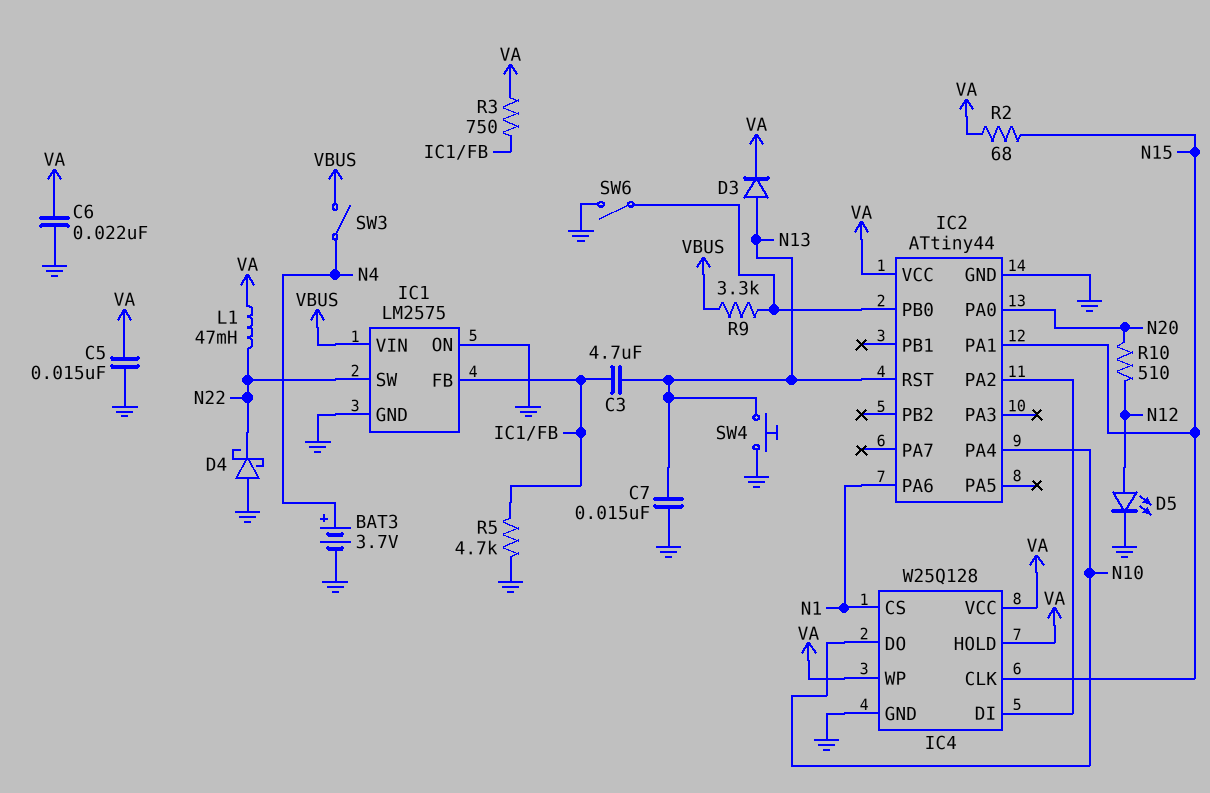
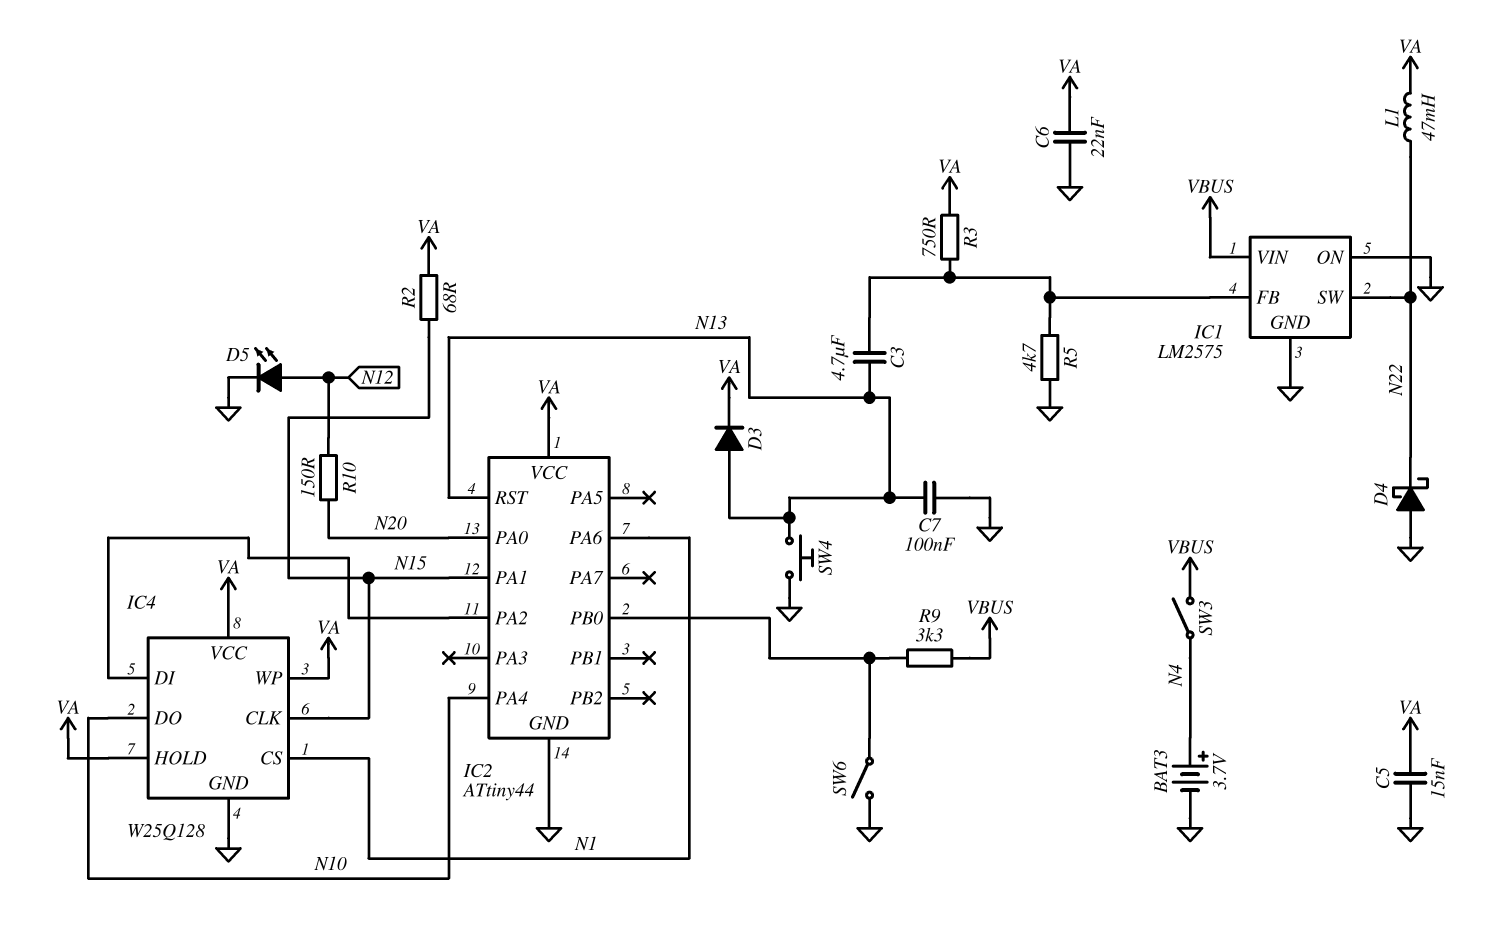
C7: 15nF (GND, N13) -> 100nF (GND, N13)
R10: 510 (N12, N20) -> 150 (N12, N20)

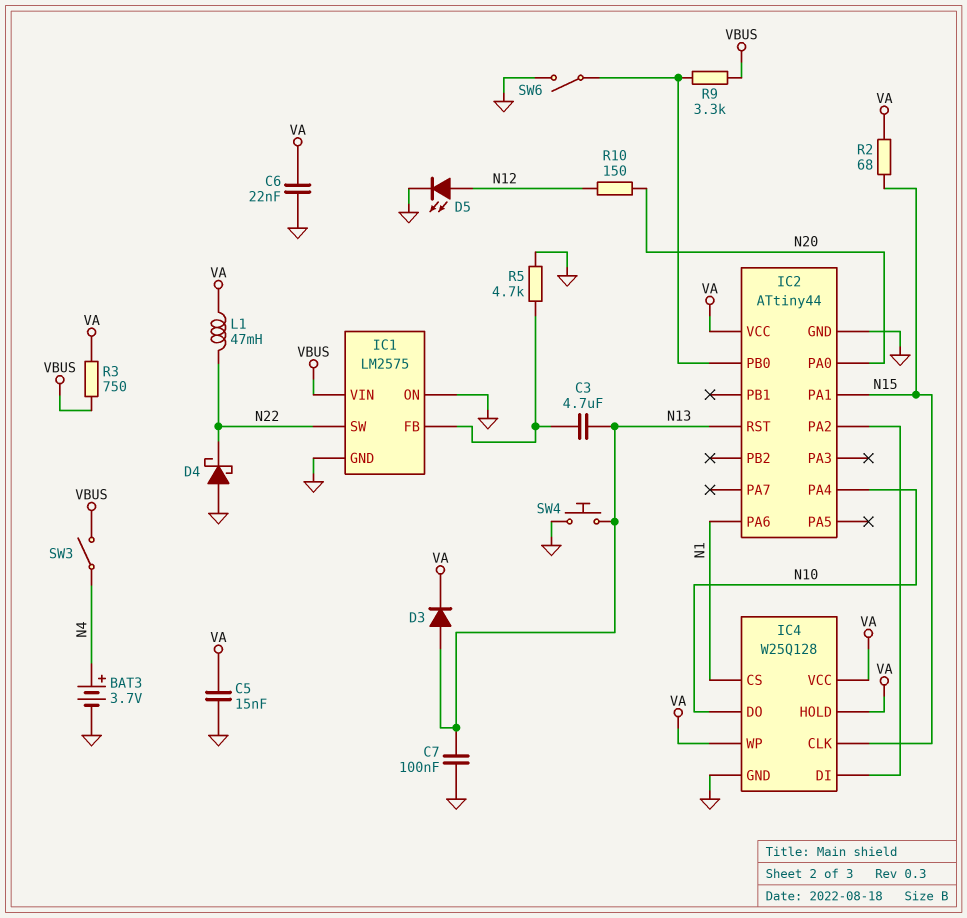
R3: 750 (IC1/FB, VA) -> 750 (VA, VBUS)

